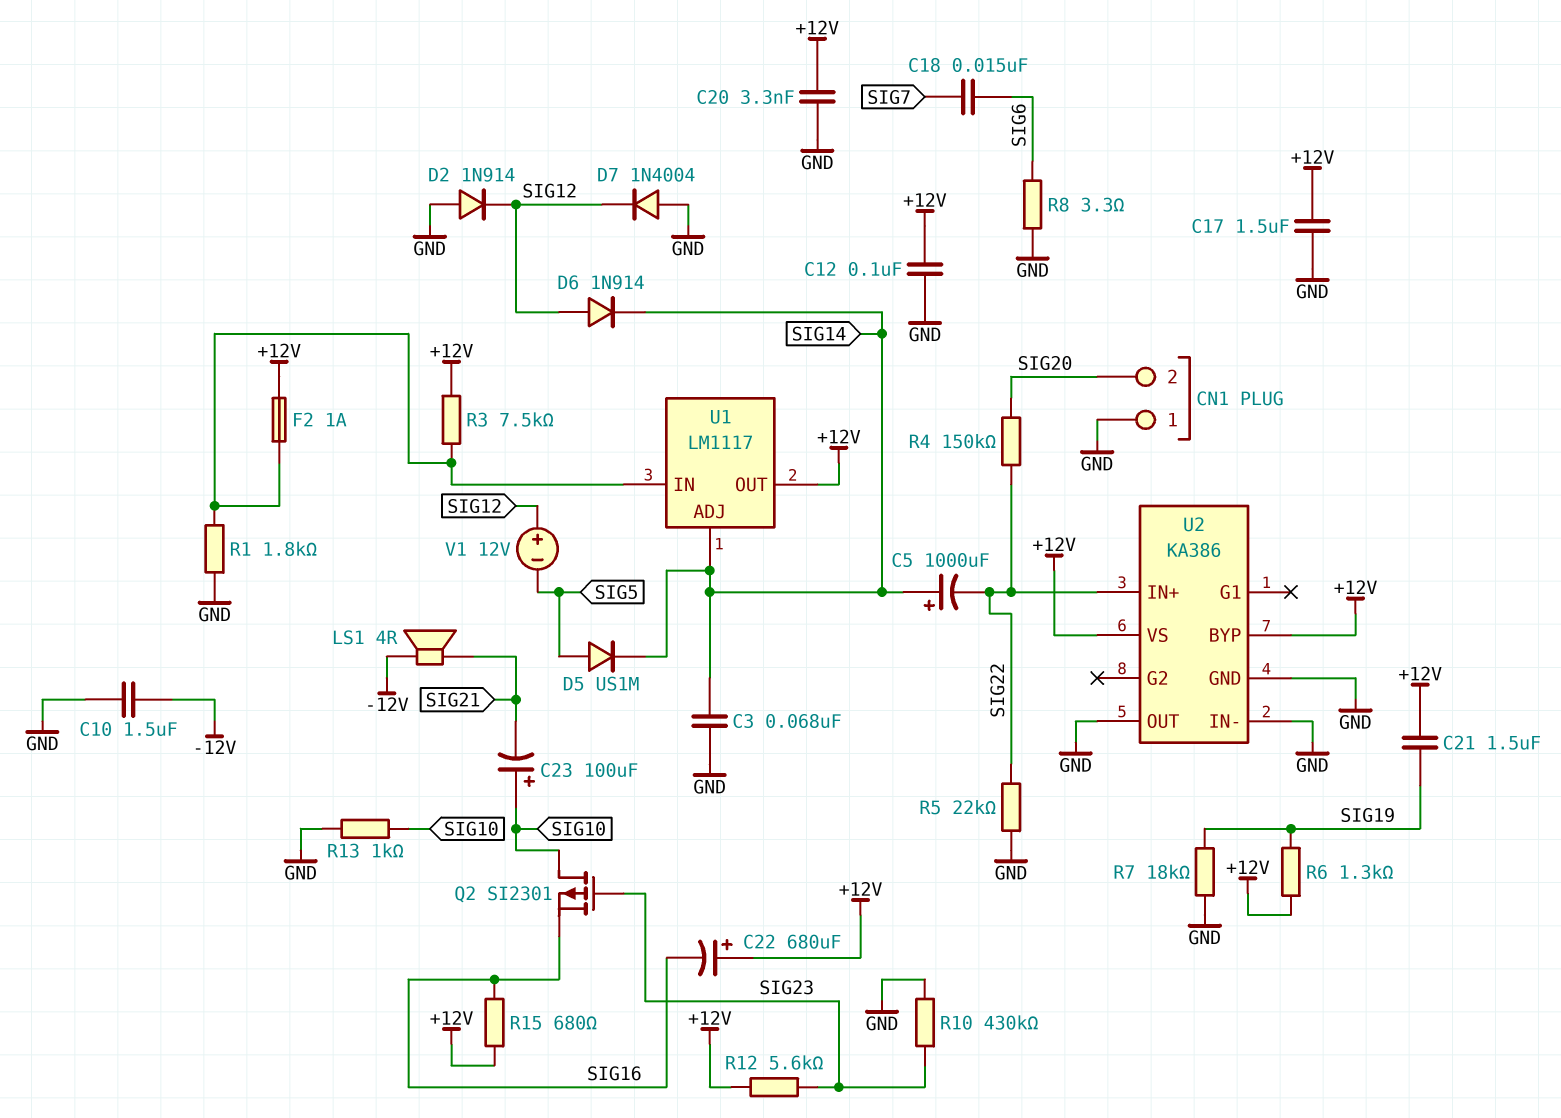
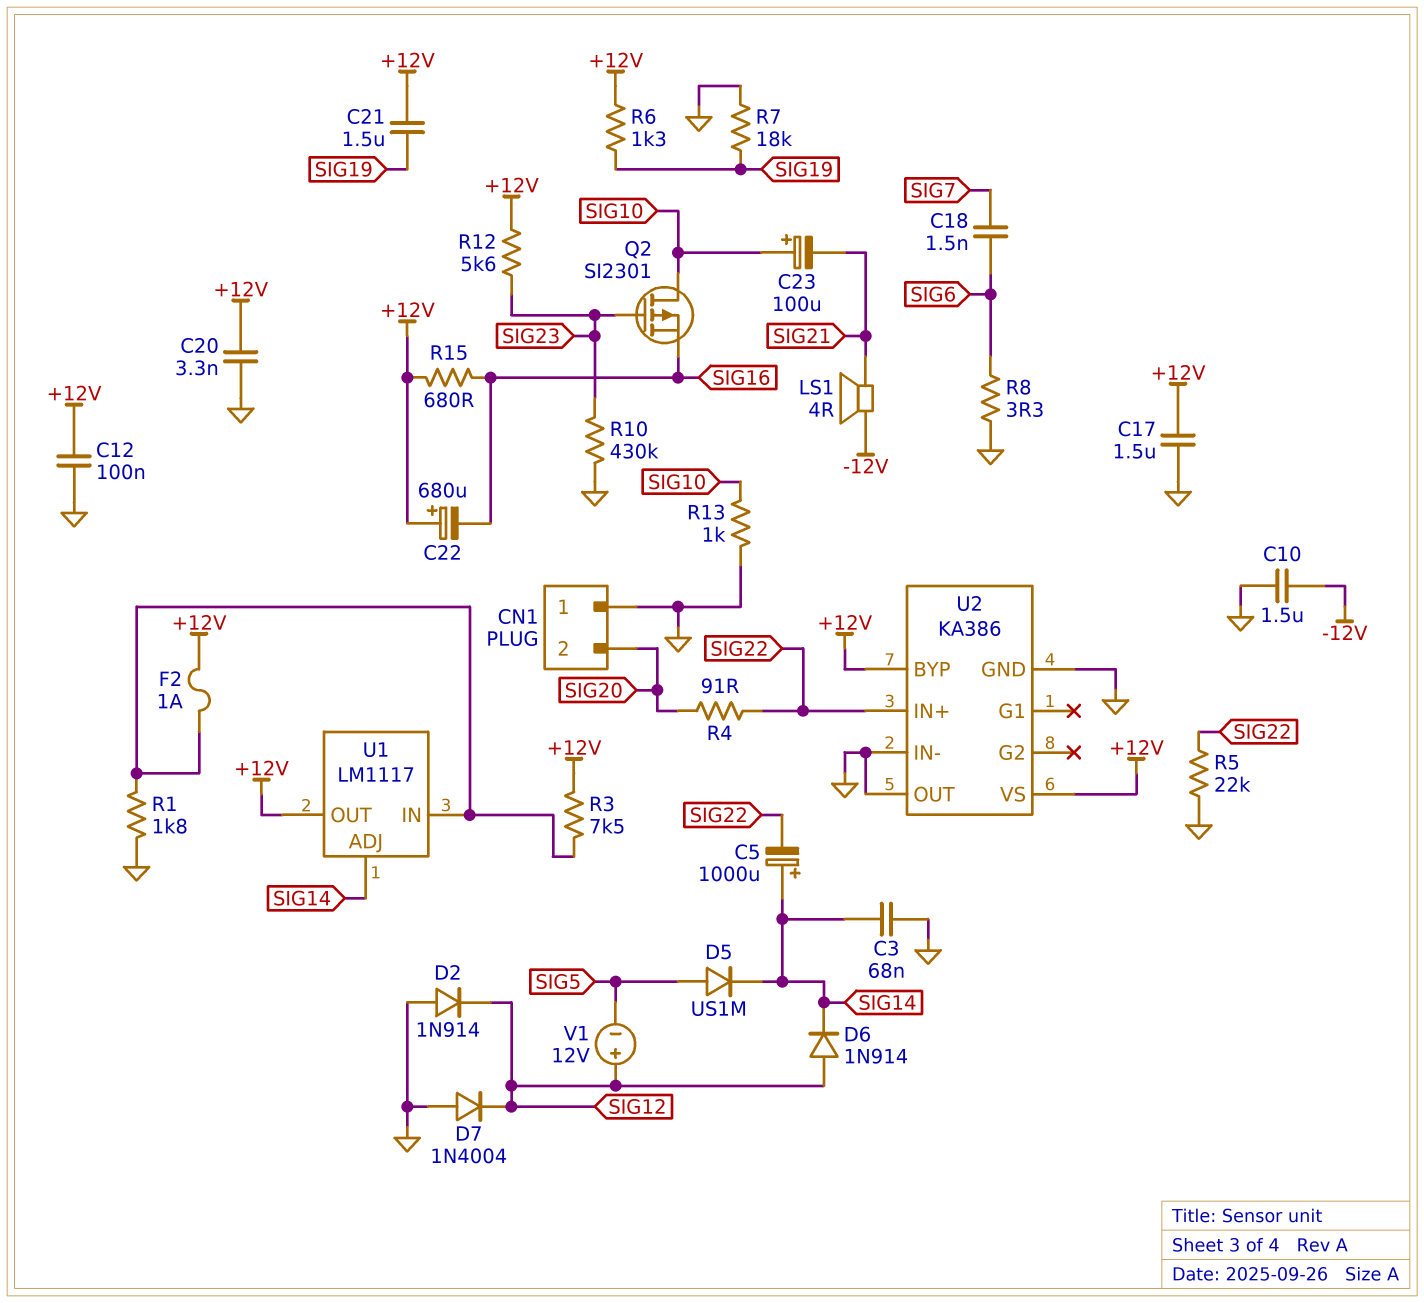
C18: 15nF (SIG6, SIG7) -> 1.5nF (SIG6, SIG7)
R4: 150k (SIG20, SIG22) -> 91 (SIG20, SIG22)

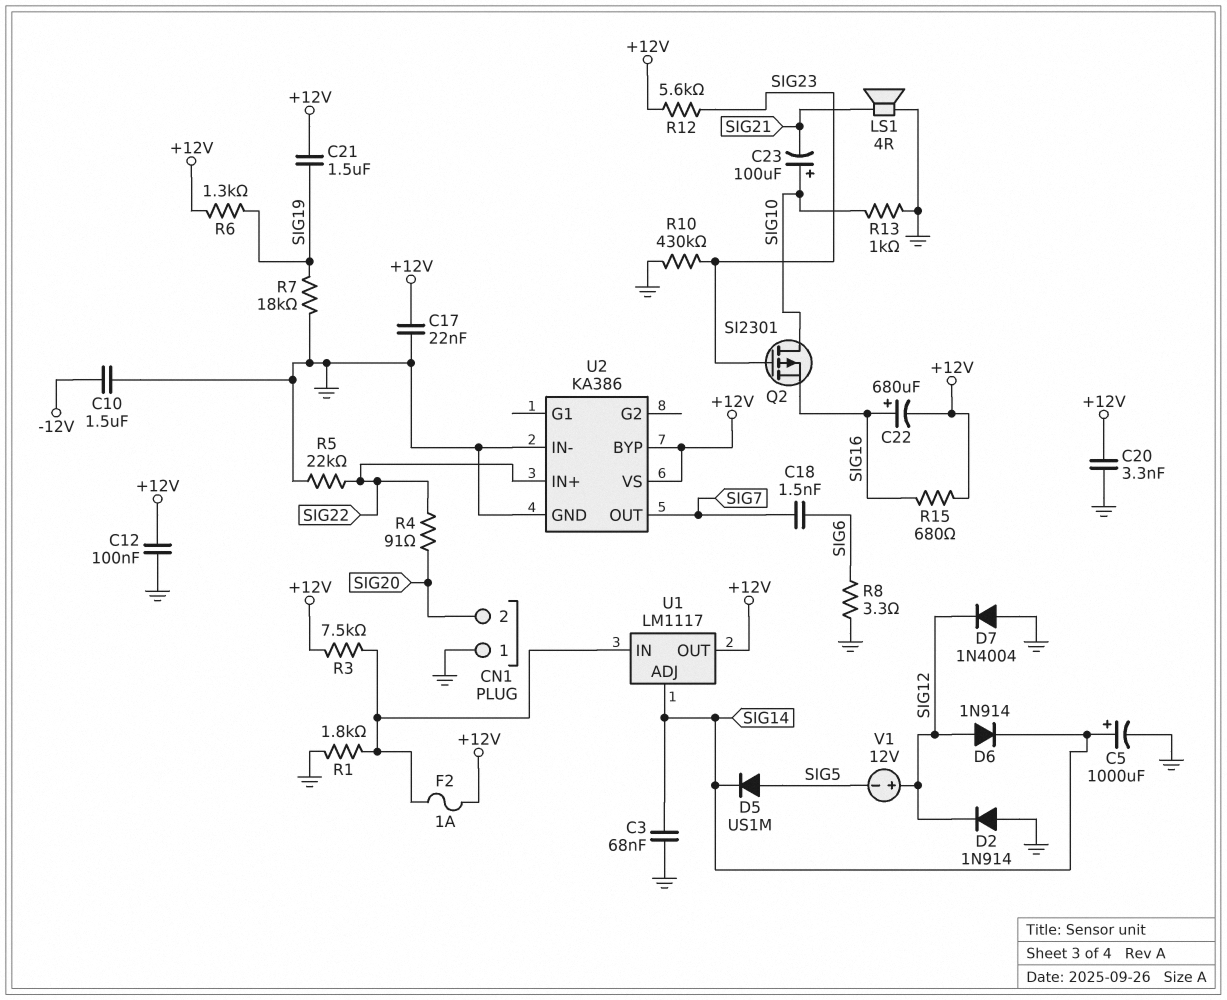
C5: 1000uF (plus SIG14, minus SIG22) -> 1000uF (plus SIG14, minus GND)
C17: 1.5uF (+12V, GND) -> 22nF (+12V, GND)
C22: 680uF (plus +12V, minus SIG16) -> 680uF (plus SIG16, minus +12V)
LS1: speaker 4R (-12V, SIG21) -> speaker 4R (GND, SIG21)
U2 pin OUT: GND -> SIG7

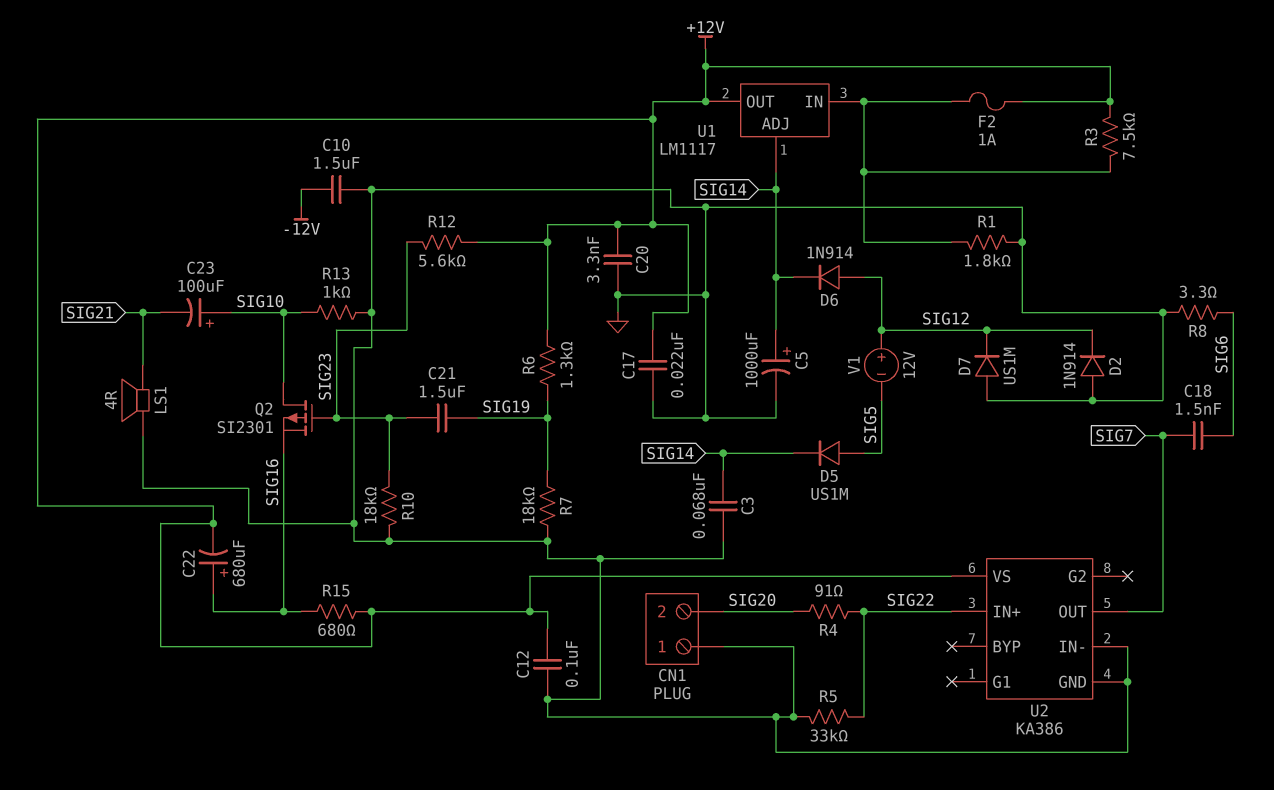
C21: 1.5uF (+12V, SIG19) -> 1.5uF (SIG19, SIG23)
D7: diode 1N4004 (A GND, K SIG12) -> diode US1M (A GND, K SIG12)
R5: 22k (GND, SIG22) -> 33k (GND, SIG22)
R10: 430k (GND, SIG23) -> 18k (GND, SIG23)
U2 pin BYP: +12V -> none

